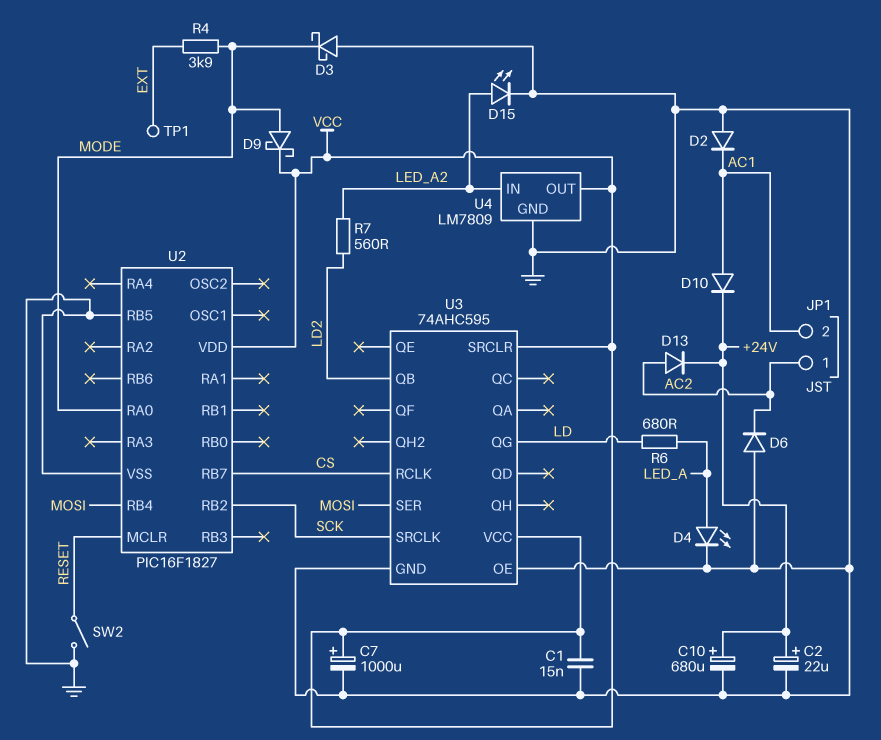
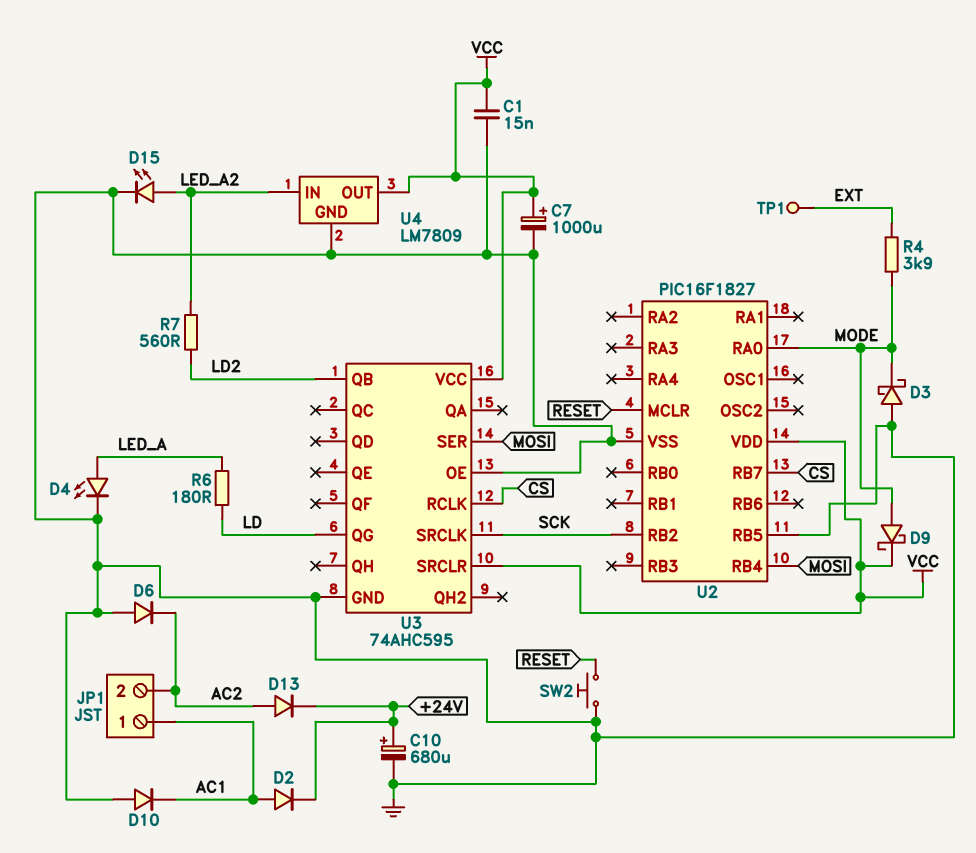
C2: 22uF (plus +24V, minus GND) -> none
D2: diode (A GND, K AC1) -> diode (A AC1, K +24V)
D10: diode (A AC1, K +24V) -> diode (A GND, K AC1)
JP1 pin 1: AC2 -> AC1
JP1 pin 2: AC1 -> AC2
R6: 680 (LD, LED_A) -> 180 (LD, LED_A)
SW2: switch (GND, RESET) -> button (GND, RESET)

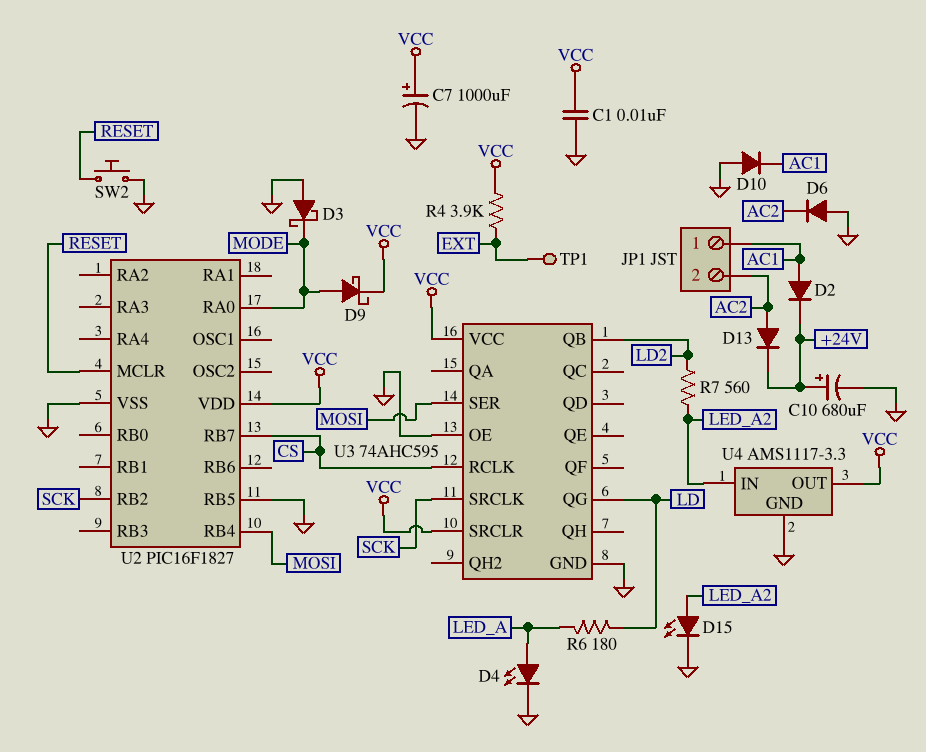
C1: 15nF (GND, VCC) -> 10nF (GND, VCC)
R4: 3.9k (EXT, MODE) -> 3.9k (EXT, VCC)
U4: LM7809 -> AMS1117-3.3

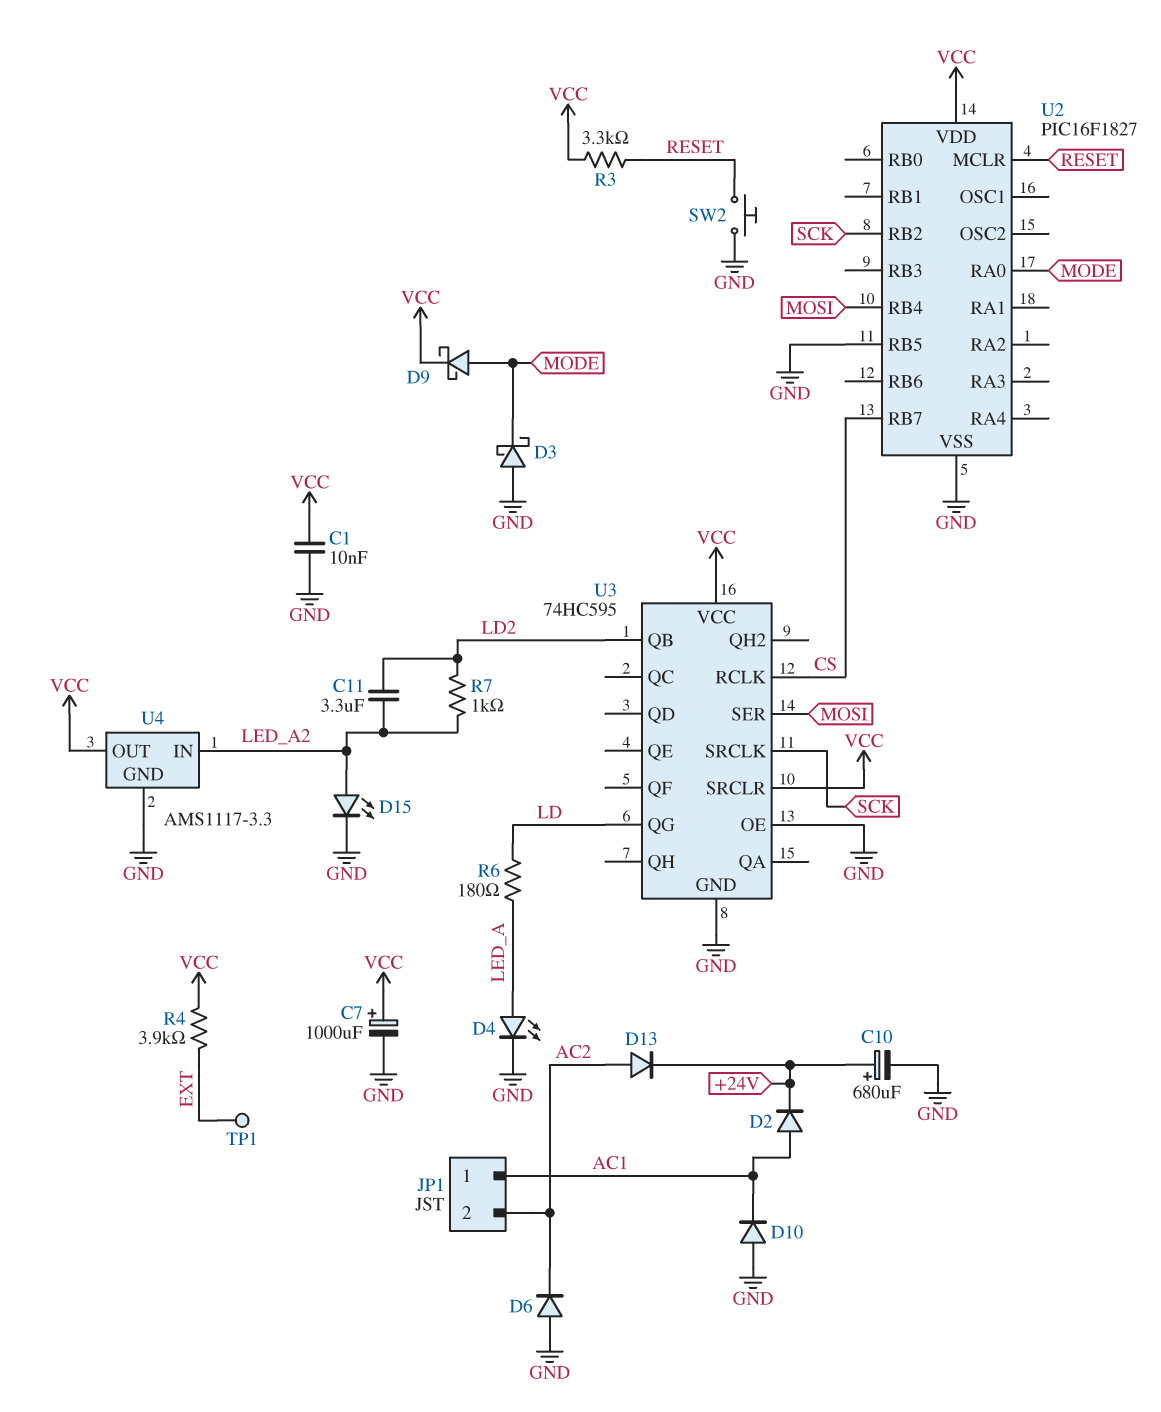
C11: none -> 3.3uF (LD2, LED_A2)
R3: none -> 3.3k (RESET, VCC)
R7: 560 (LD2, LED_A2) -> 1k (LD2, LED_A2)
U3: 74AHC595 -> 74HC595

